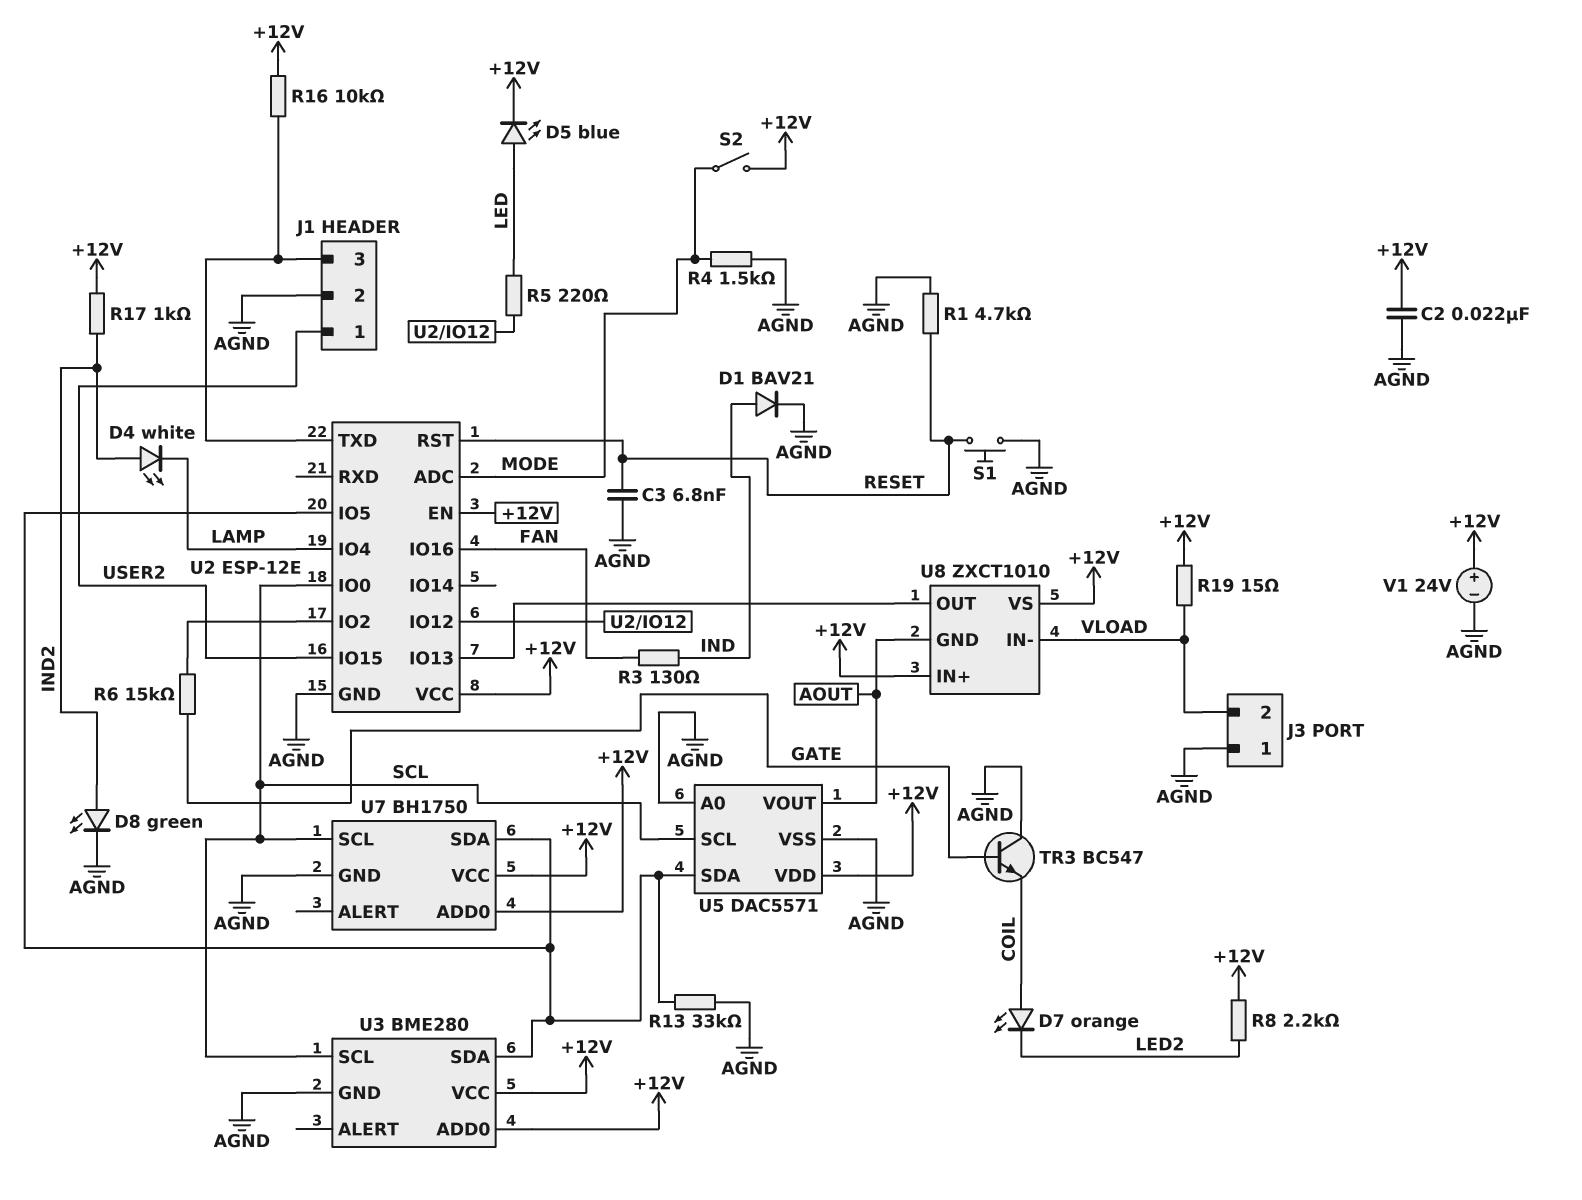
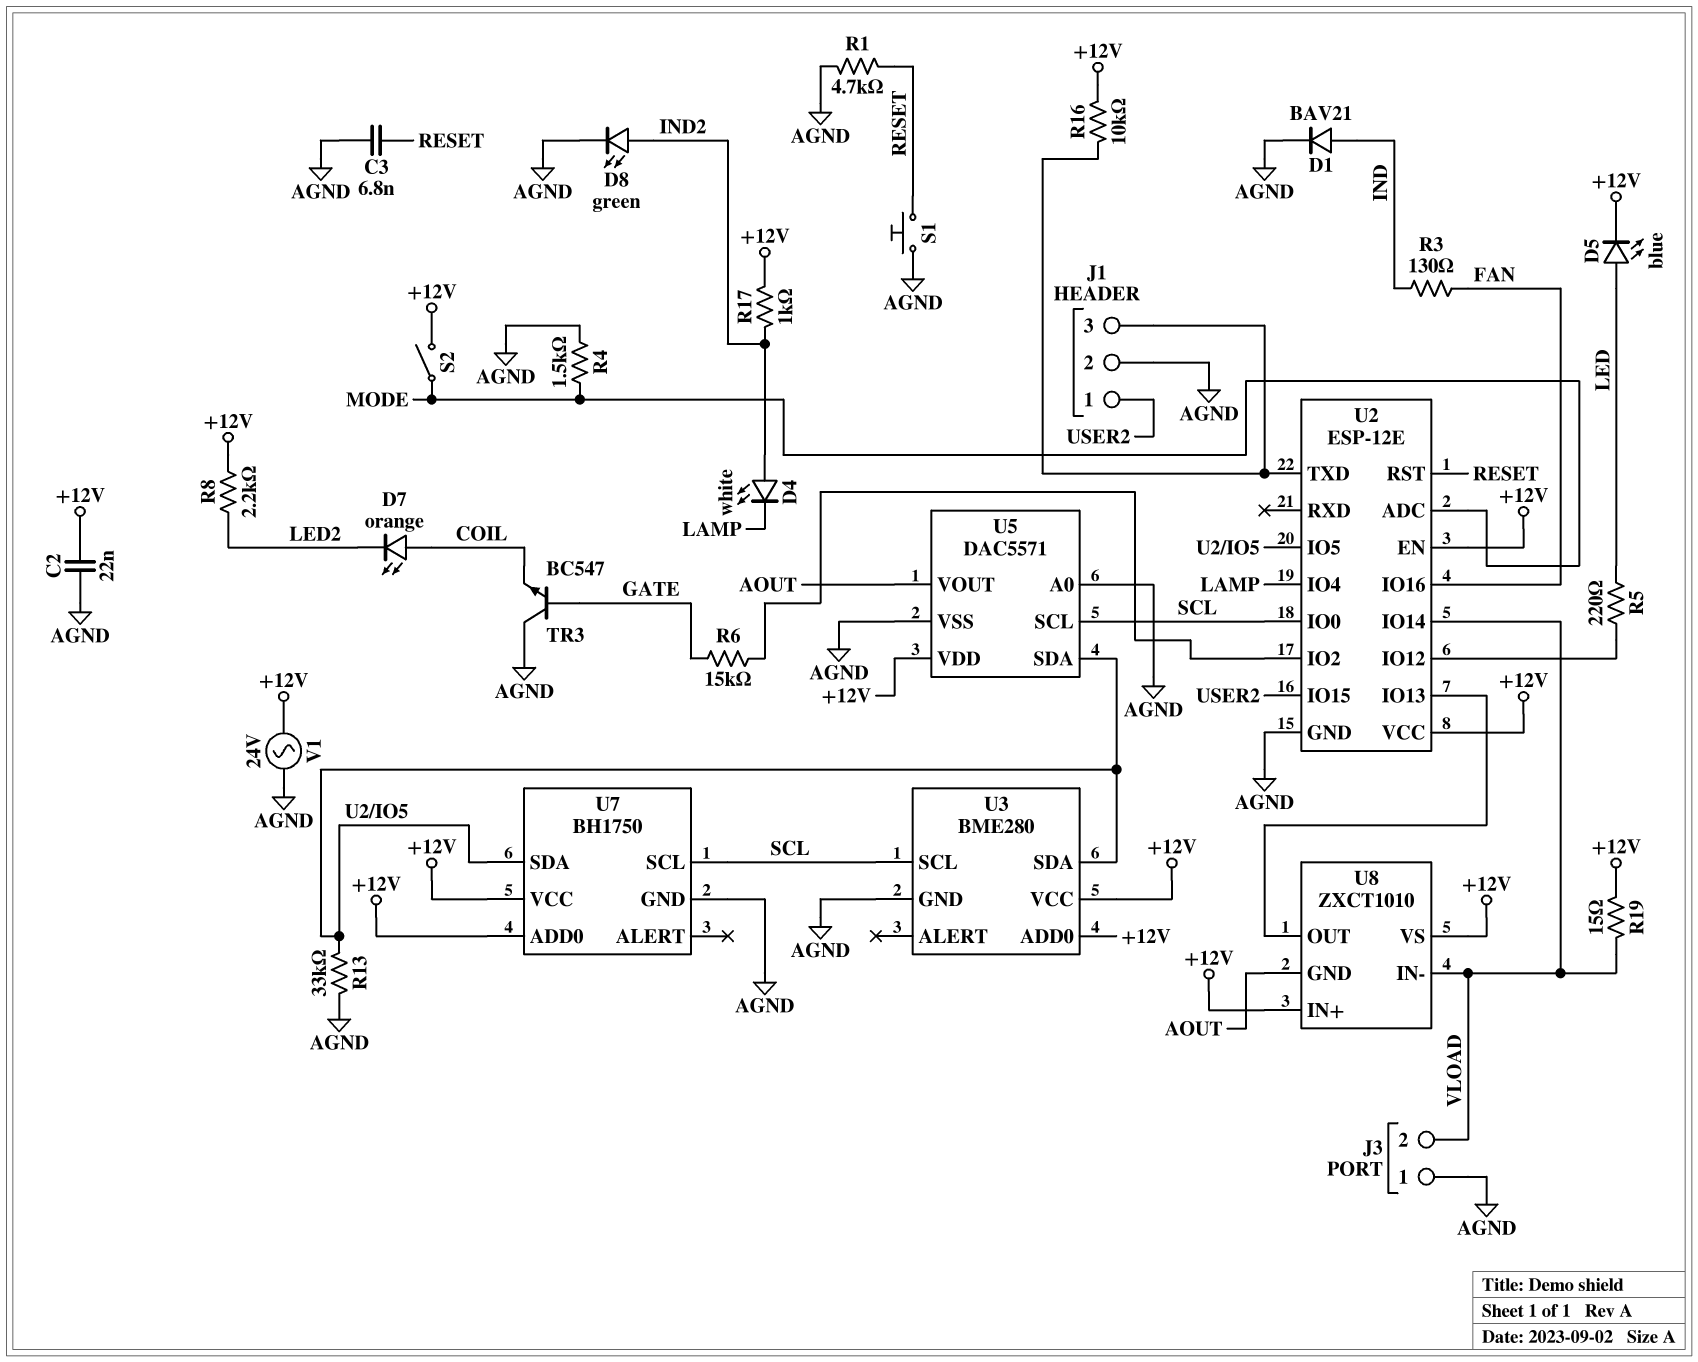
U2 pin IO14: none -> VLOAD
V1: 24V (plus +12V, minus AGND) -> AC 24V (+12V, AGND)

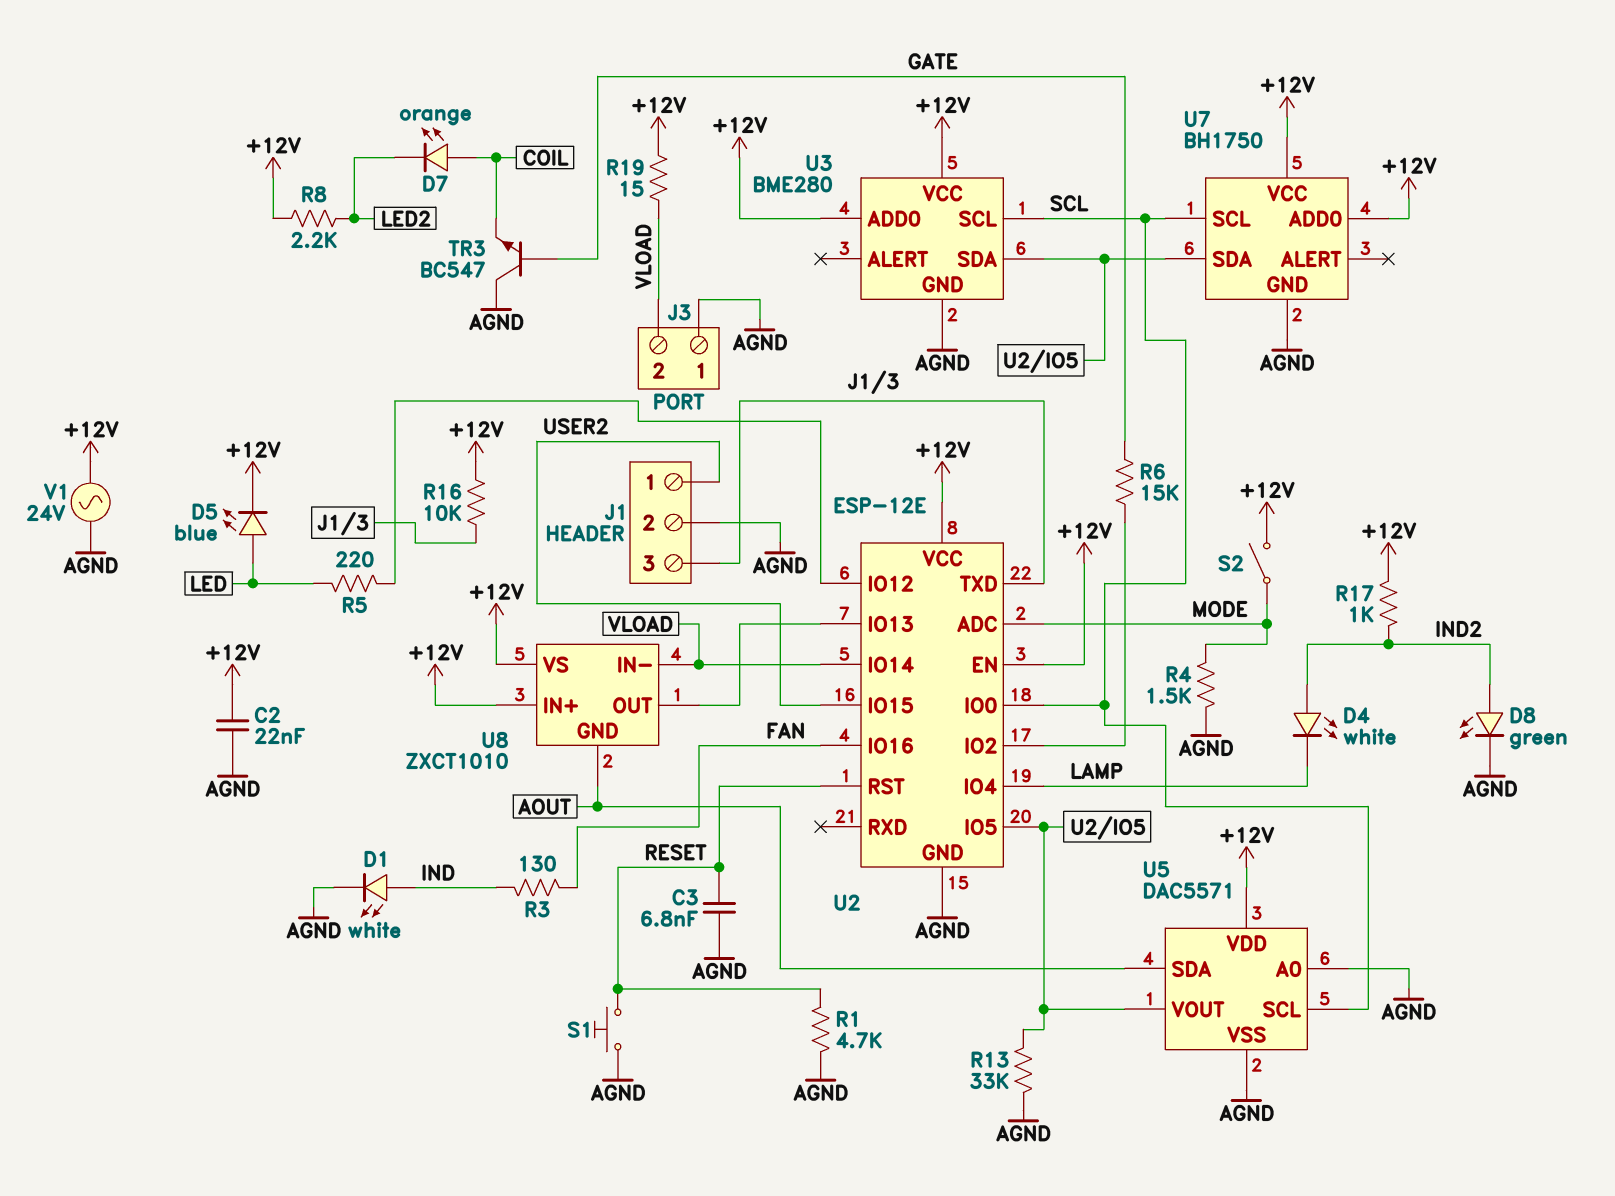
D1: diode BAV21 (A IND, K AGND) -> LED white (A IND, K AGND)
U5 pin SDA: U2/IO5 -> AOUT
U5 pin VOUT: AOUT -> U2/IO5

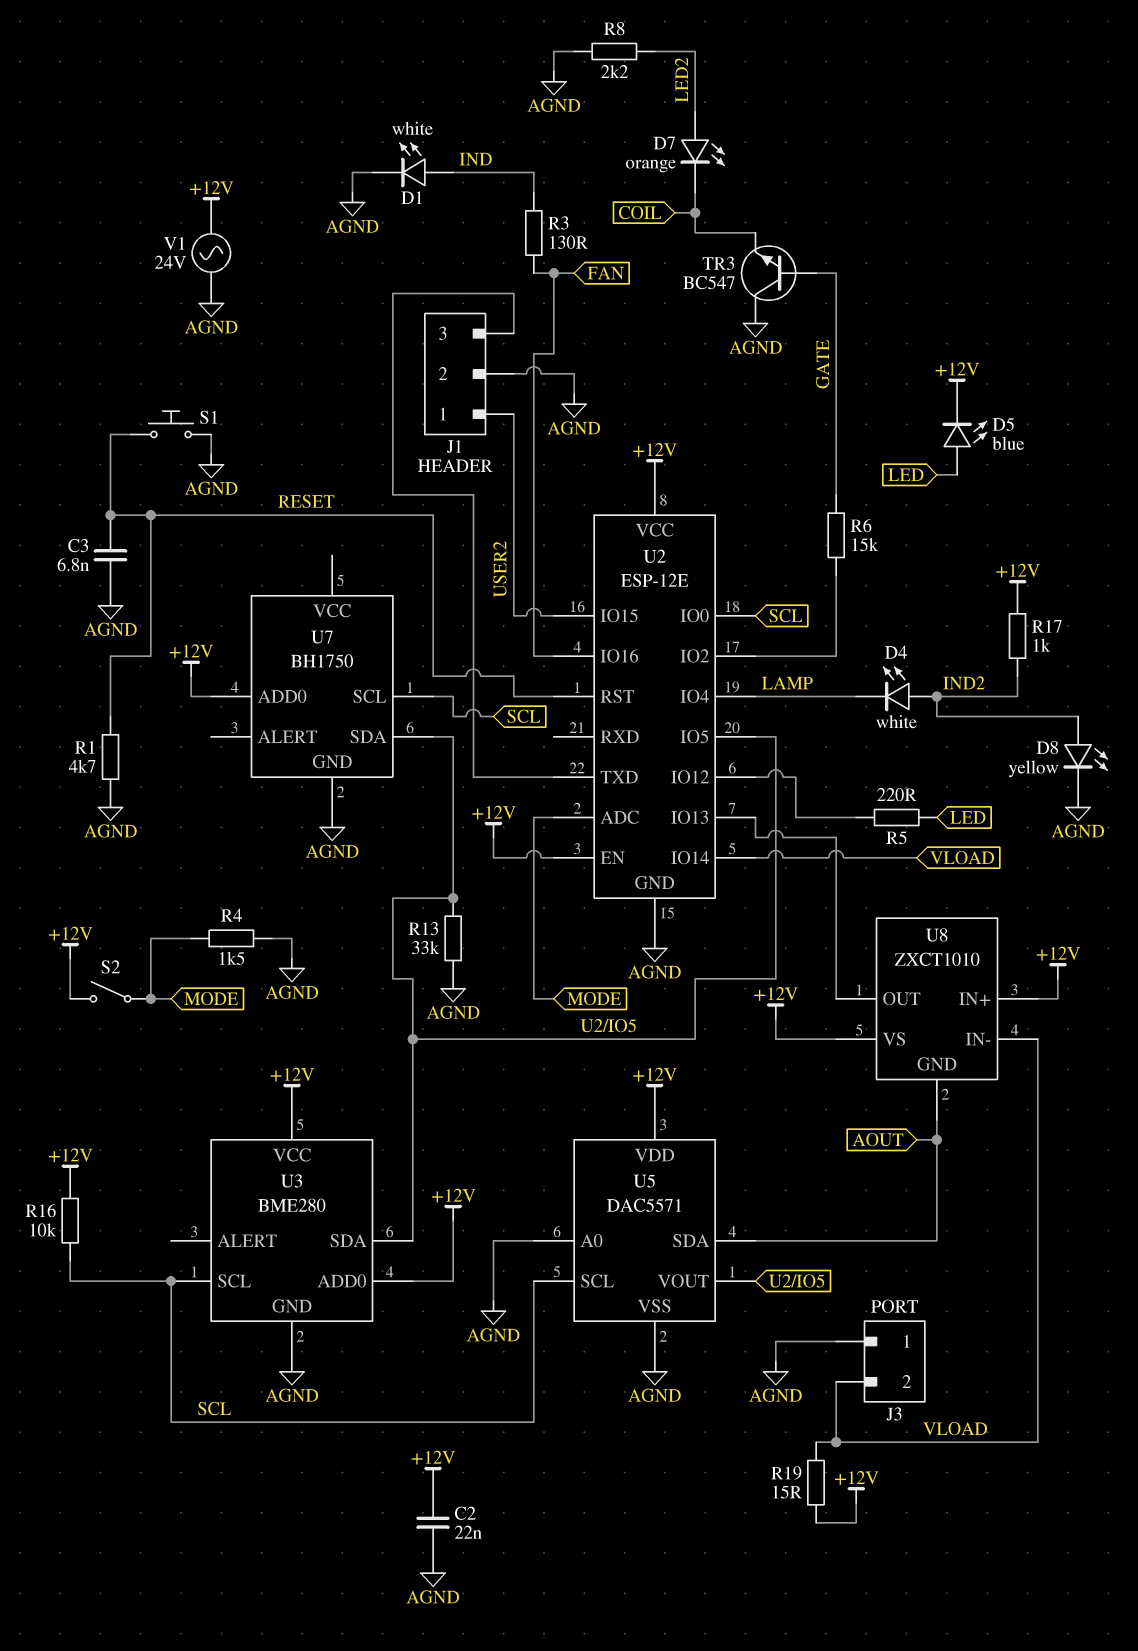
D7: LED orange (A COIL, K LED2) -> LED orange (A LED2, K COIL)
D8: LED green (A IND2, K AGND) -> LED yellow (A IND2, K AGND)
R8: 2.2k (+12V, LED2) -> 2.2k (AGND, LED2)
R16: 10k (+12V, J1/3) -> 10k (+12V, SCL)
U7 pin VCC: +12V -> none

